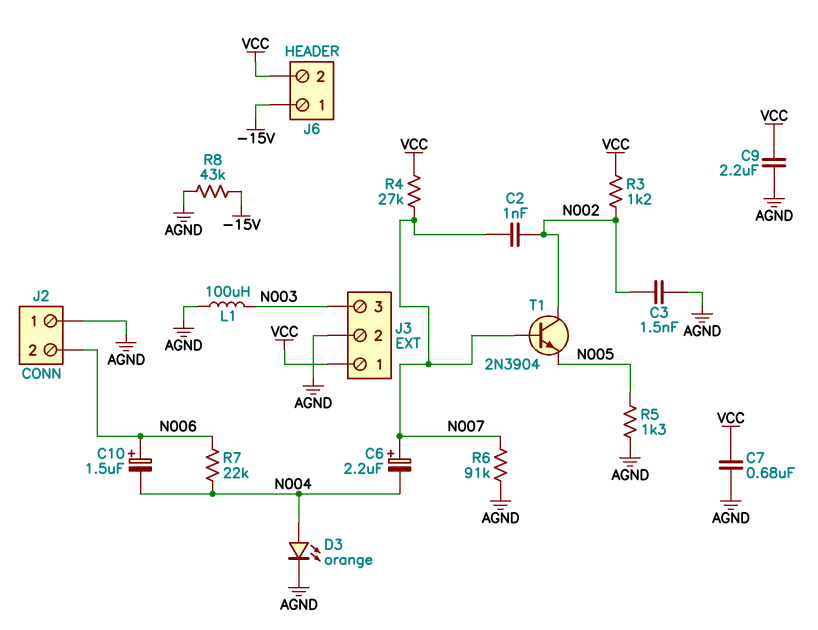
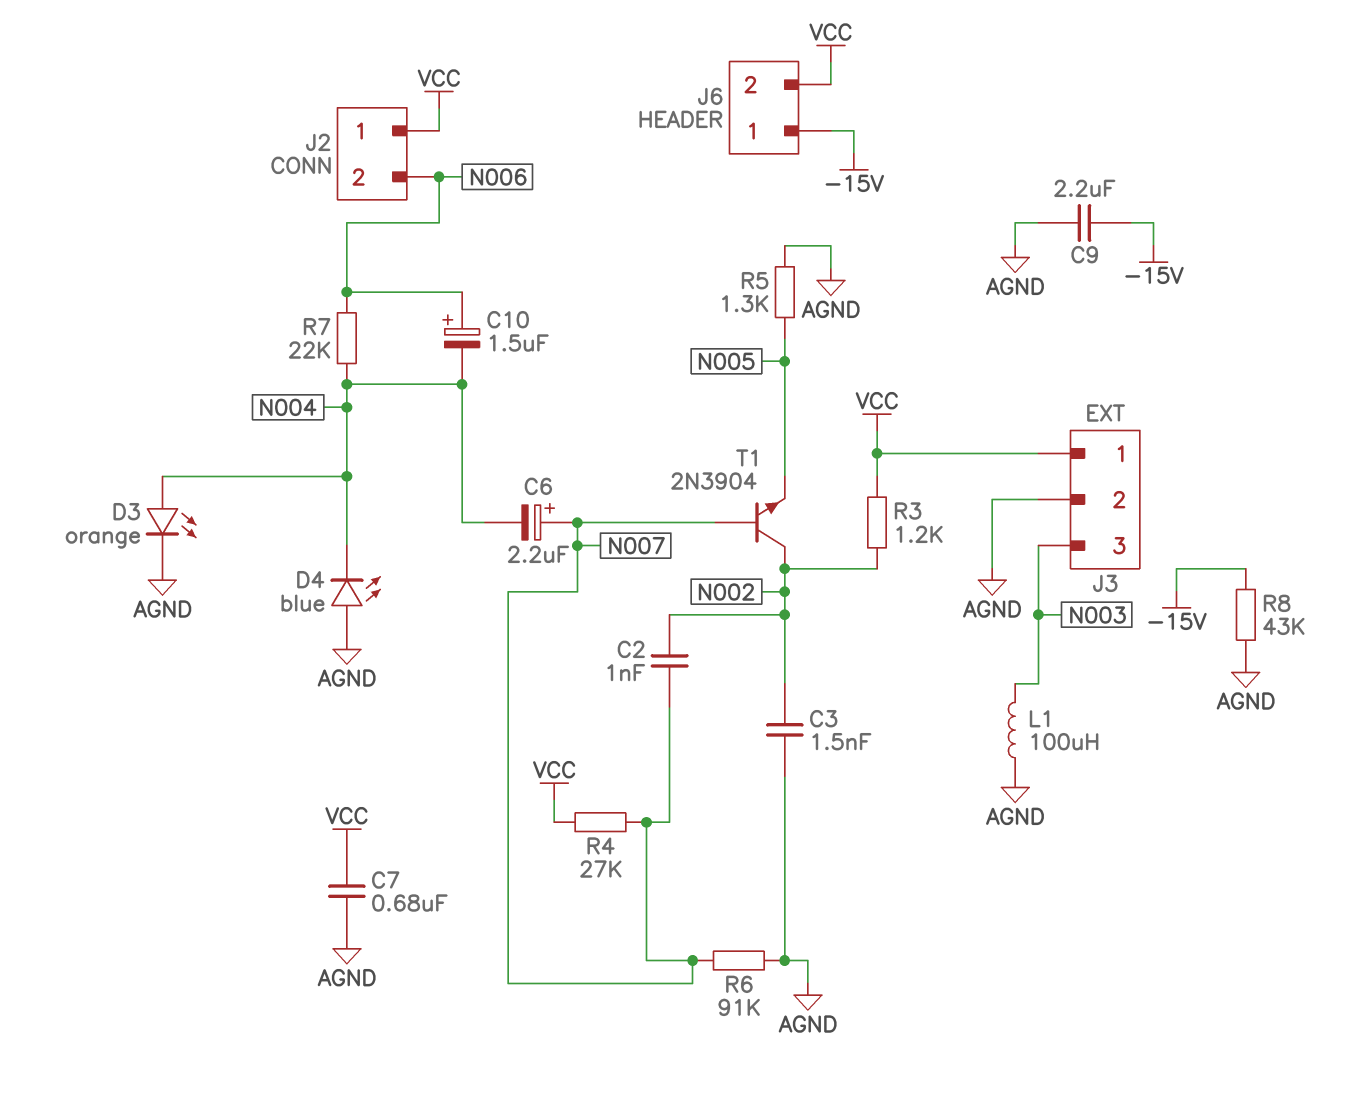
C9: 2.2uF (AGND, VCC) -> 2.2uF (-15V, AGND)
D4: none -> LED blue (A AGND, K N004)
J2 pin 1: AGND -> VCC

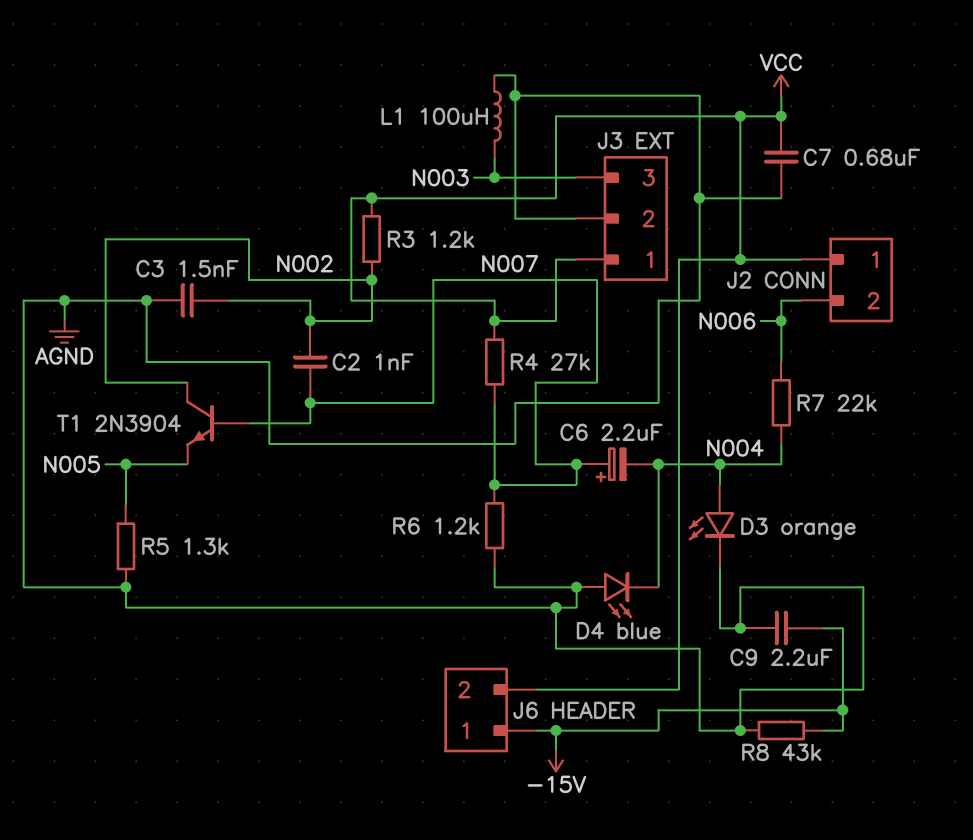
C10: 1.5uF (plus N006, minus N004) -> none
R6: 91k (AGND, N007) -> 1.2k (AGND, N007)

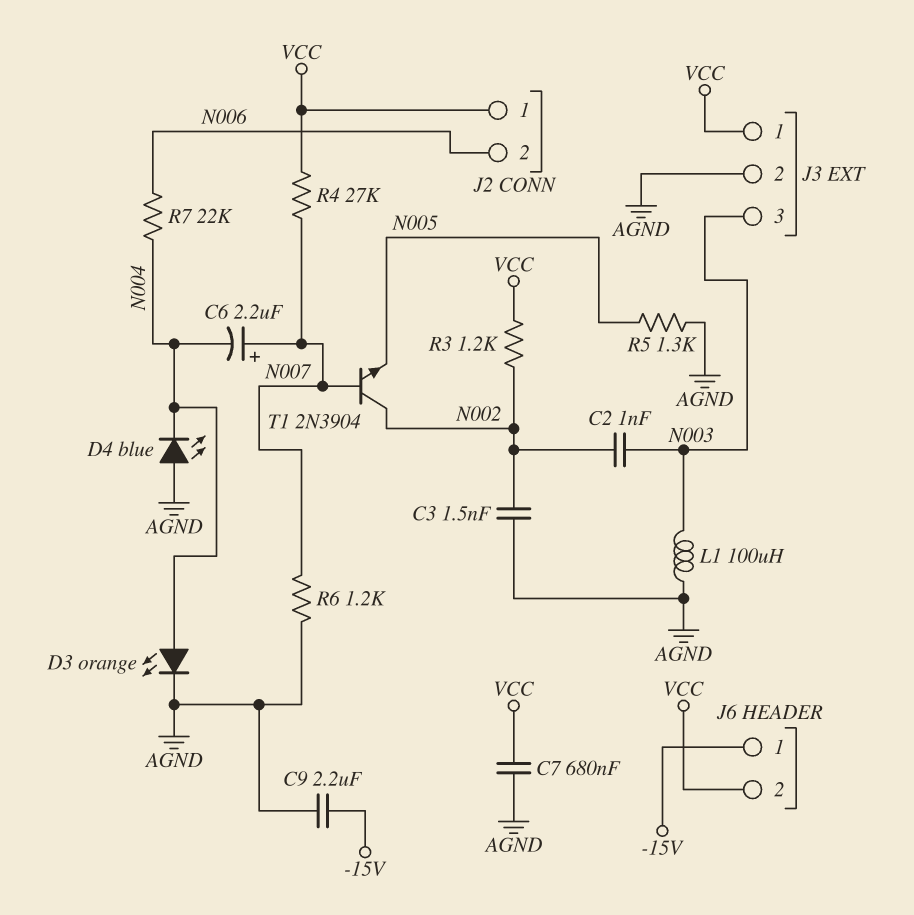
C2: 1nF (N002, N007) -> 1nF (N002, N003)
R8: 43k (-15V, AGND) -> none

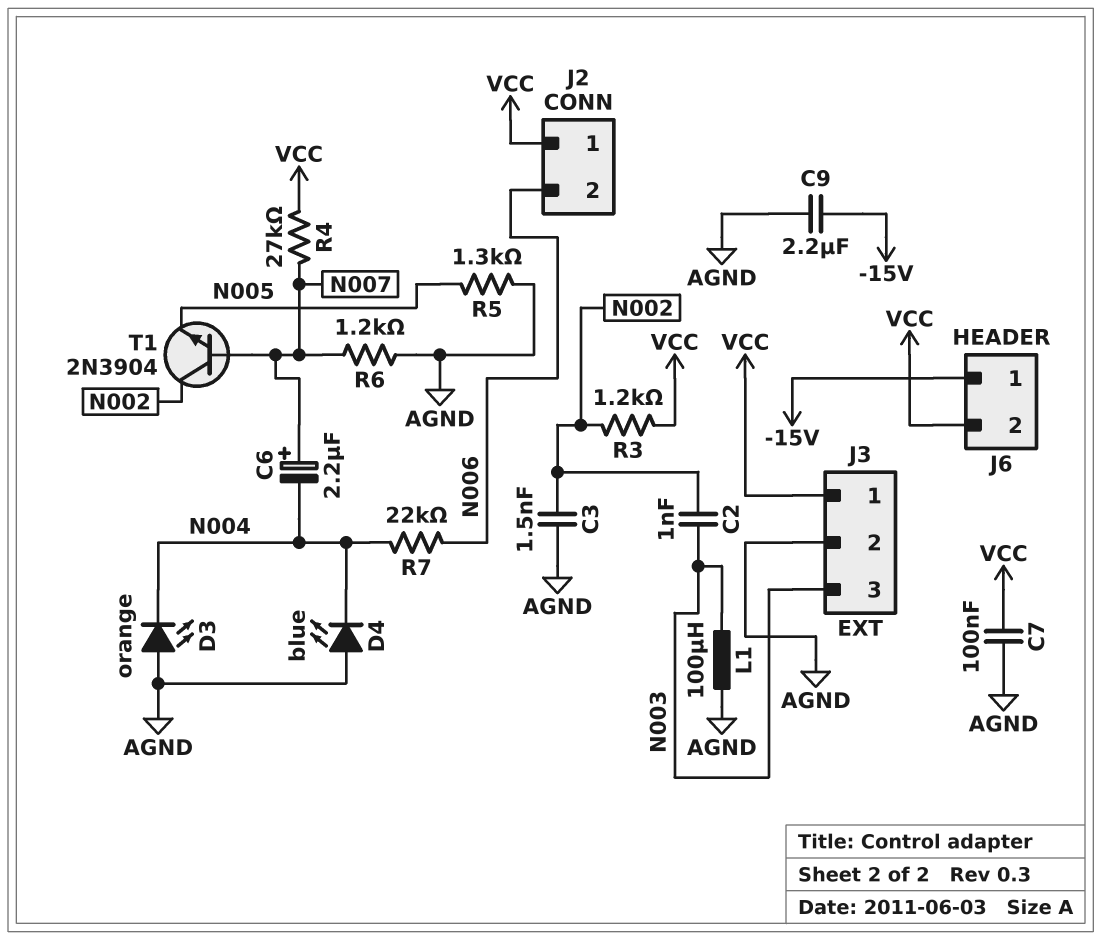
C7: 680nF (AGND, VCC) -> 100nF (AGND, VCC)
D3: LED orange (A N004, K AGND) -> LED orange (A AGND, K N004)

